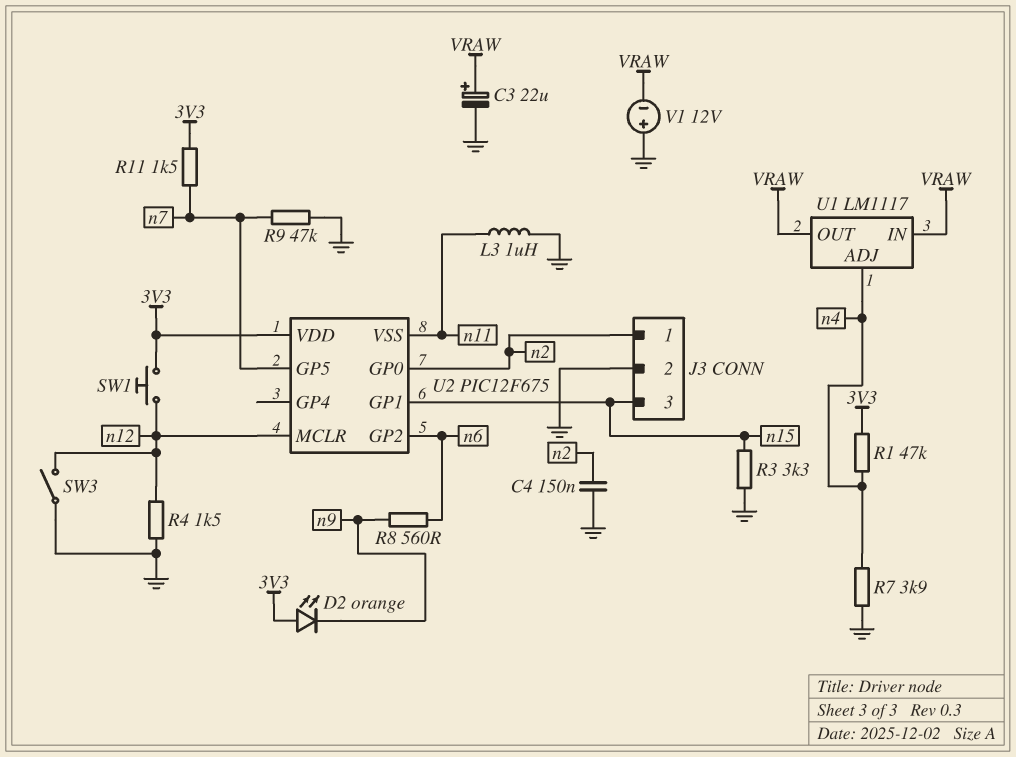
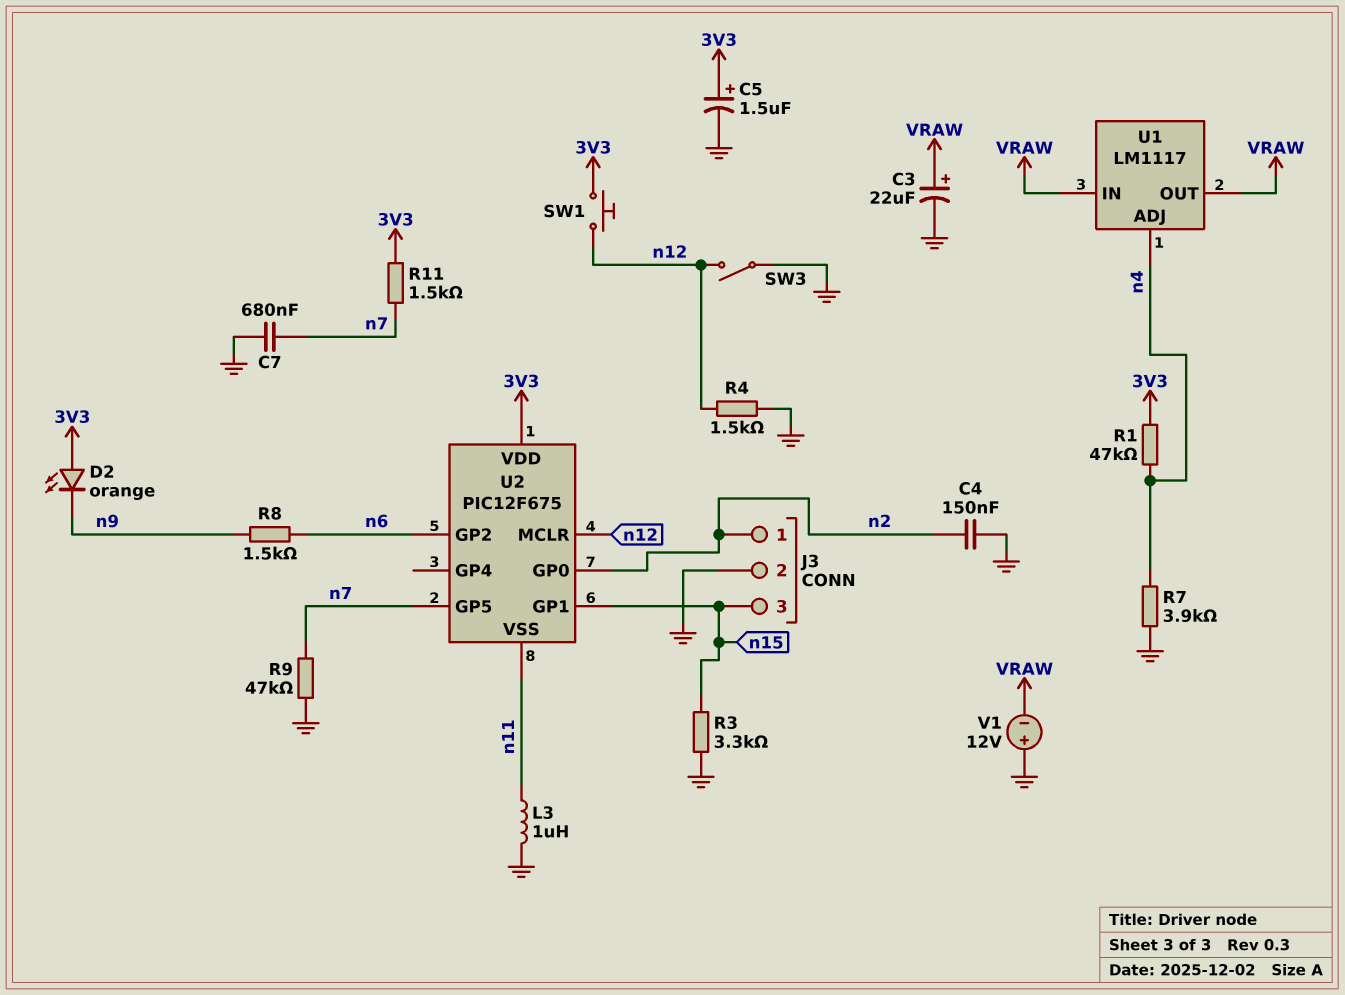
C5: none -> 1.5uF (plus 3V3, minus GND)
C7: none -> 680nF (GND, n7)
R8: 560 (n6, n9) -> 1.5k (n6, n9)

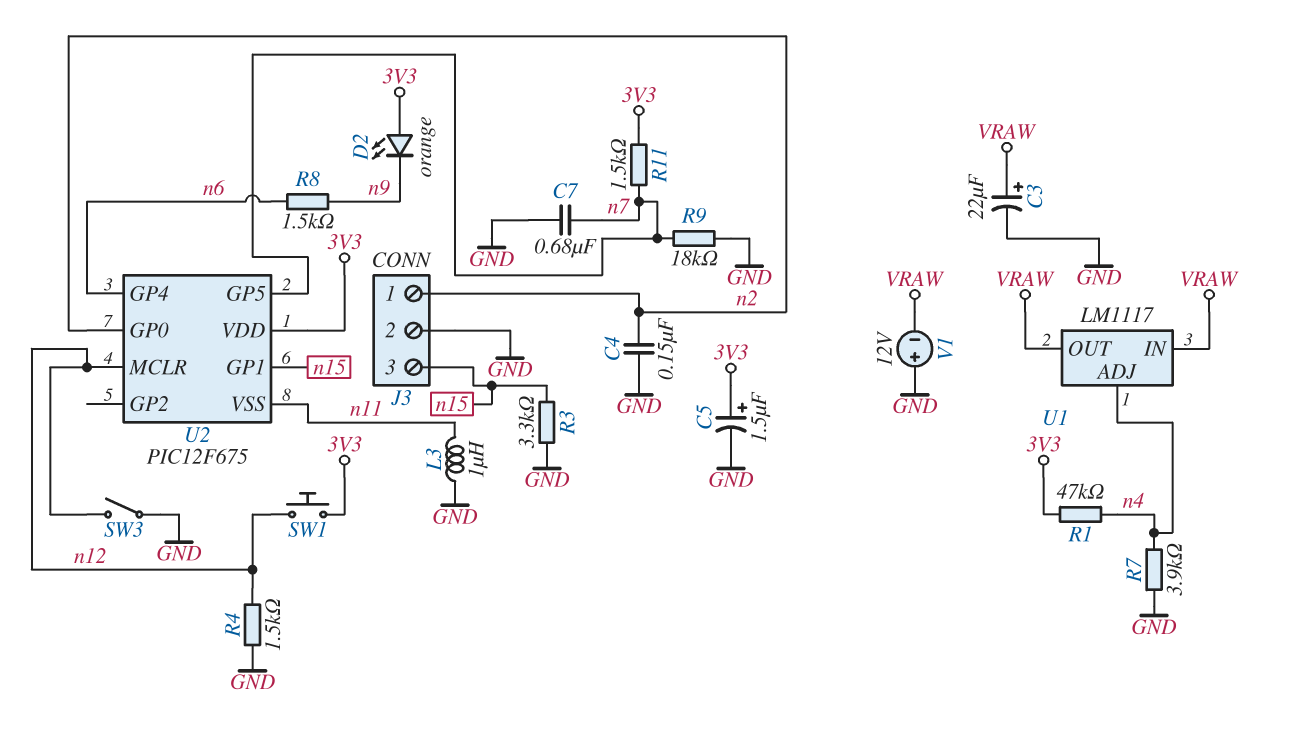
R9: 47k (GND, n7) -> 18k (GND, n7)
U2 pin GP2: n6 -> none
U2 pin GP4: none -> n6

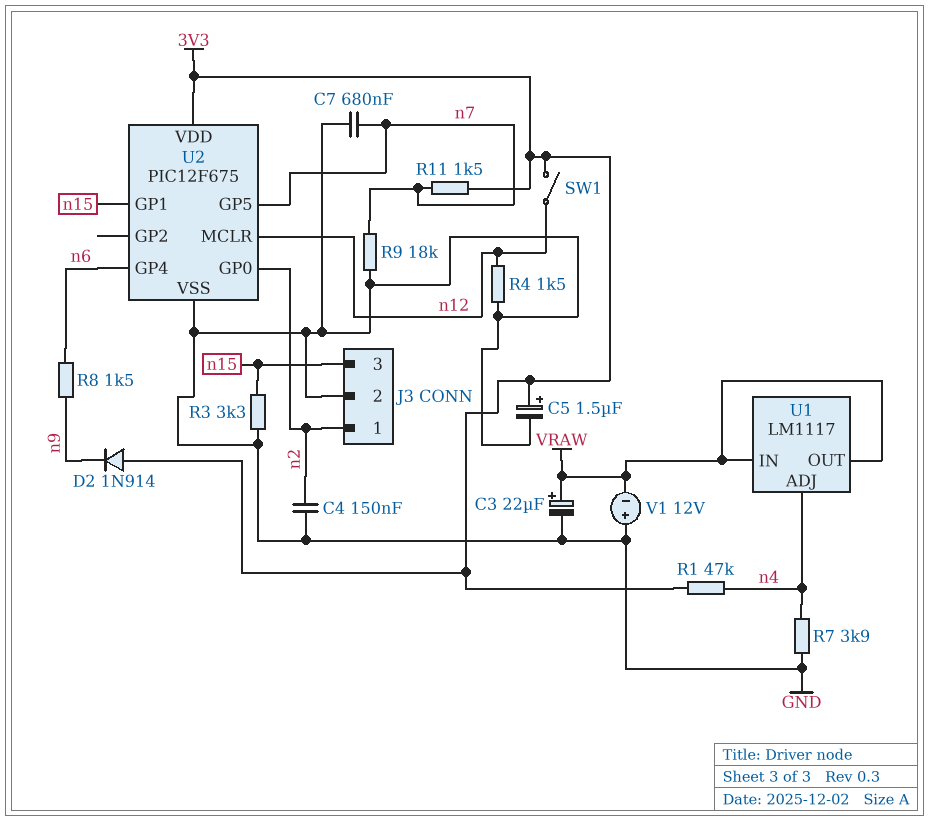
D2: LED orange (A 3V3, K n9) -> diode 1N914 (A 3V3, K n9)
L3: 1uH (GND, n11) -> none
SW1: button (3V3, n12) -> switch (3V3, n12)
SW3: switch (GND, n12) -> none
U2 pin VSS: n11 -> GND

